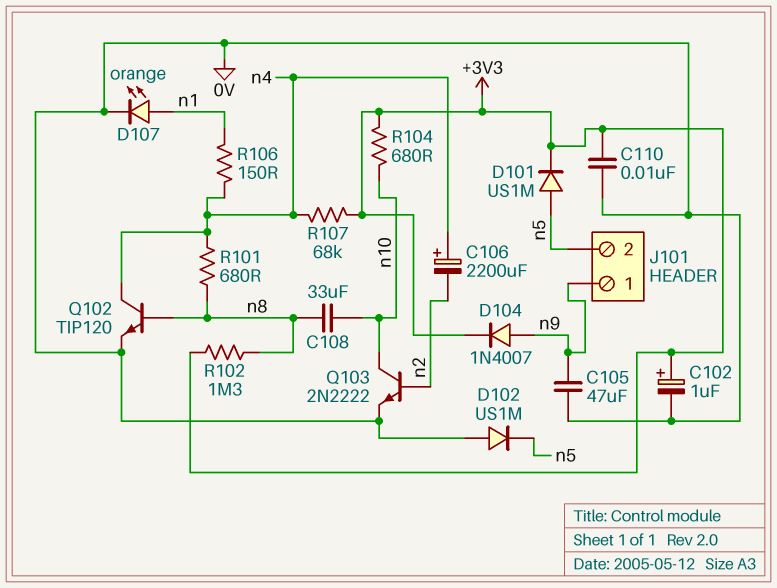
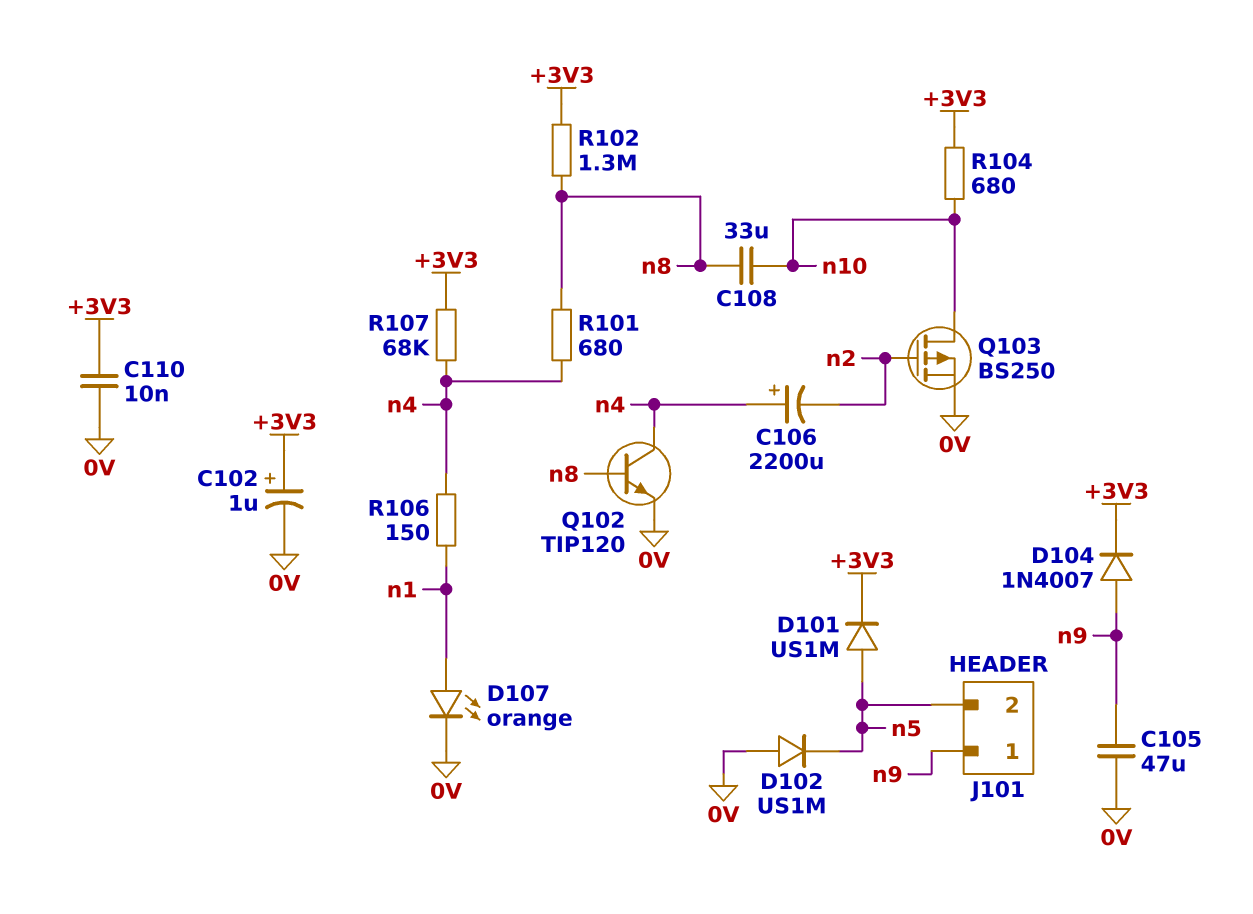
Q103: NPN 2N2222 (B n2, C n10, E 0V) -> PMOS BS250 (G n2, D n10, S 0V)

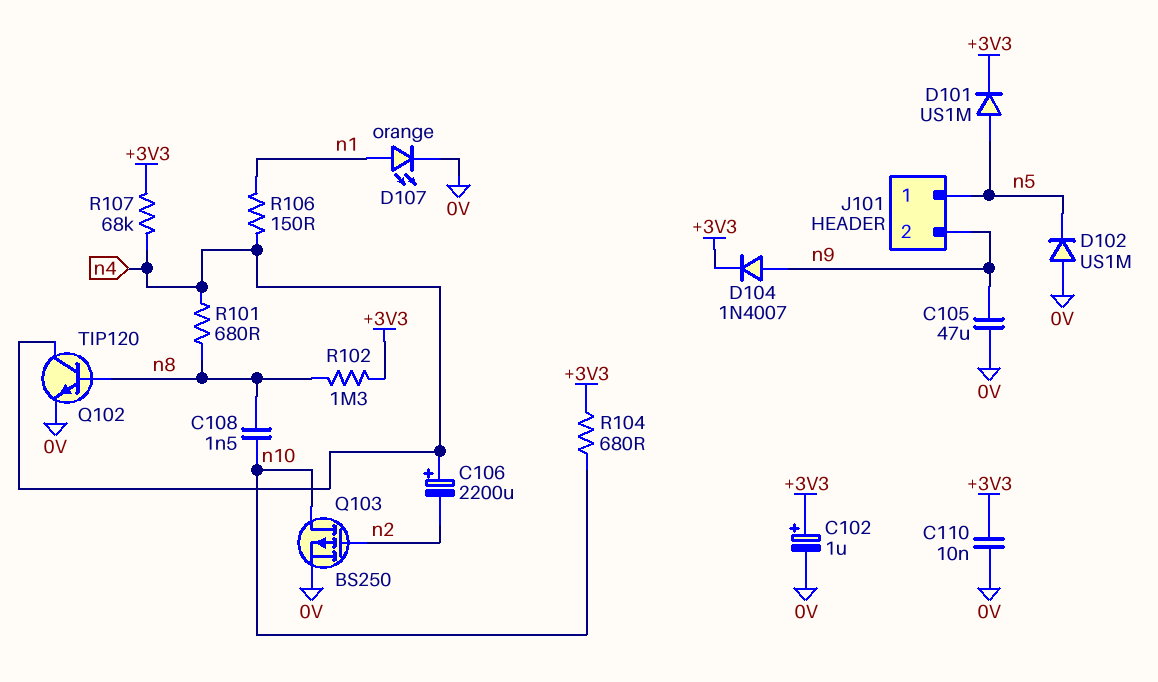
C108: 33uF (n8, n10) -> 1.5nF (n8, n10)
J101 pin 1: n9 -> n5
J101 pin 2: n5 -> n9

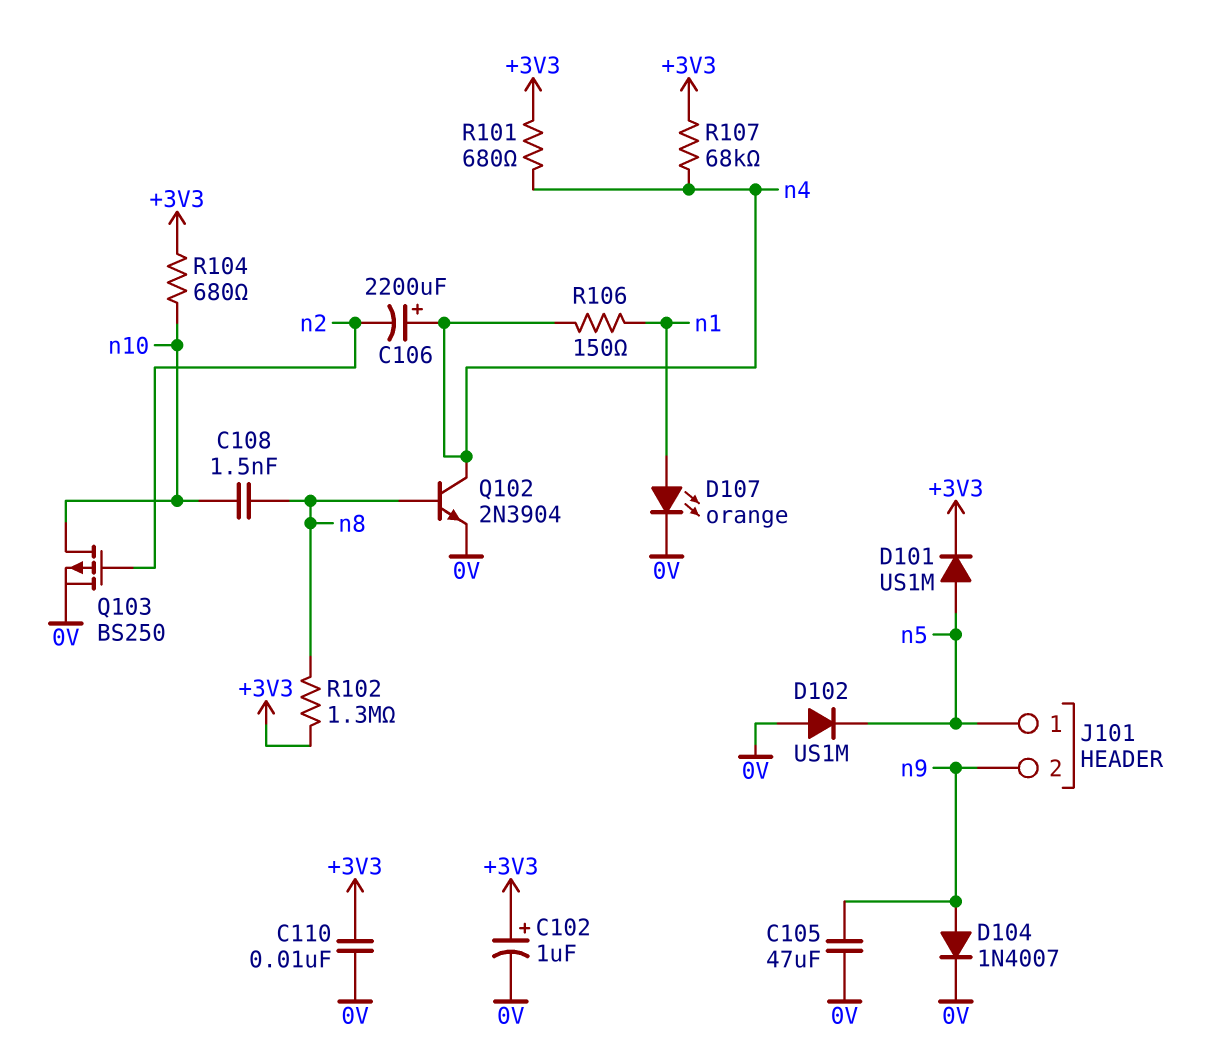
D104: diode 1N4007 (A n9, K +3V3) -> diode 1N4007 (A n9, K 0V)
Q102: NPN TIP120 (B n8, C n4, E 0V) -> NPN 2N3904 (B n8, C n4, E 0V)
R101: 680 (n4, n8) -> 680 (+3V3, n4)

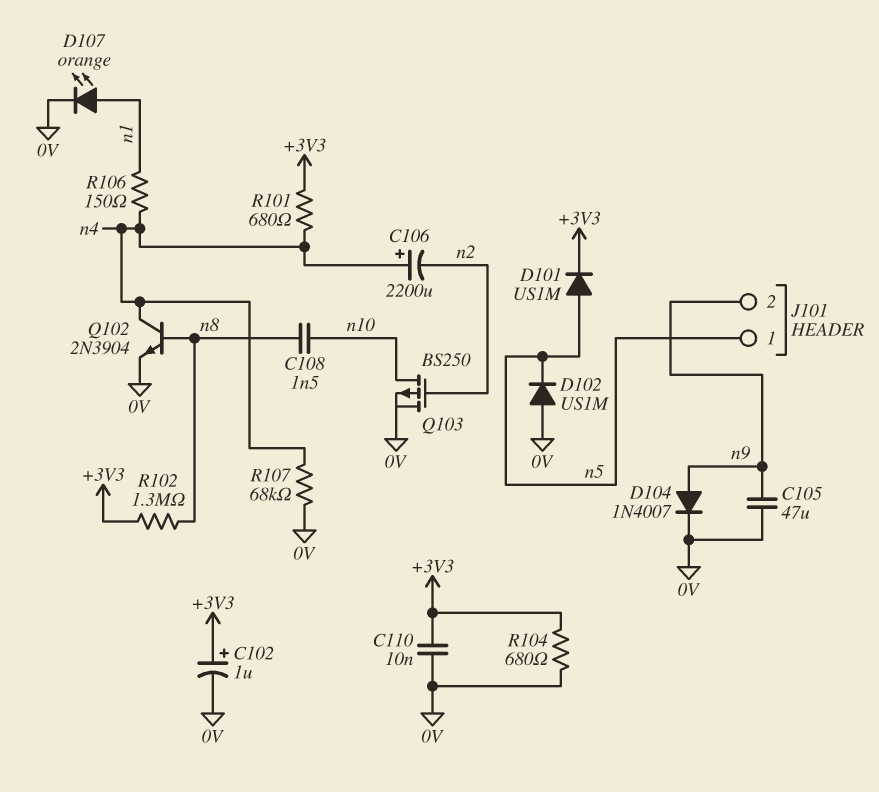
R104: 680 (+3V3, n10) -> 680 (+3V3, 0V)
R107: 68k (+3V3, n4) -> 68k (0V, n4)

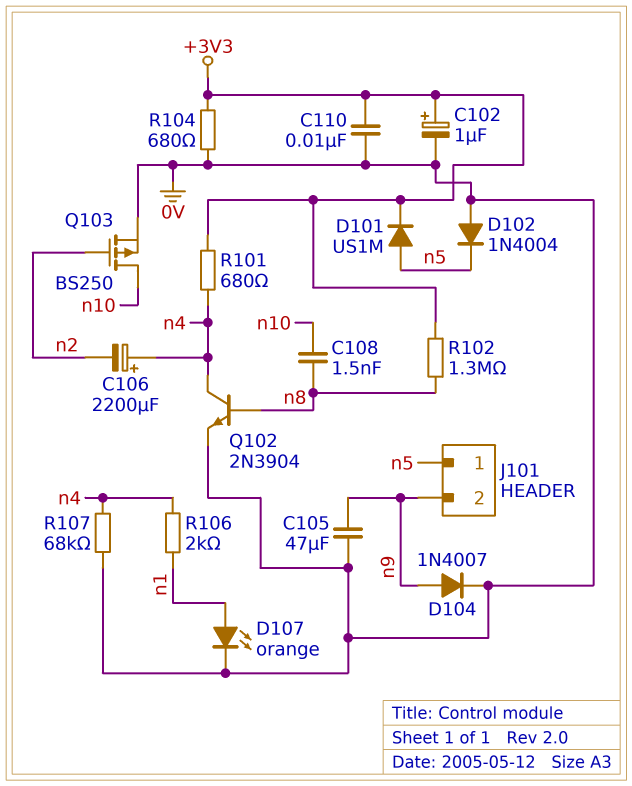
D102: diode US1M (A 0V, K n5) -> diode 1N4004 (A 0V, K n5)
R106: 150 (n1, n4) -> 2k (n1, n4)

